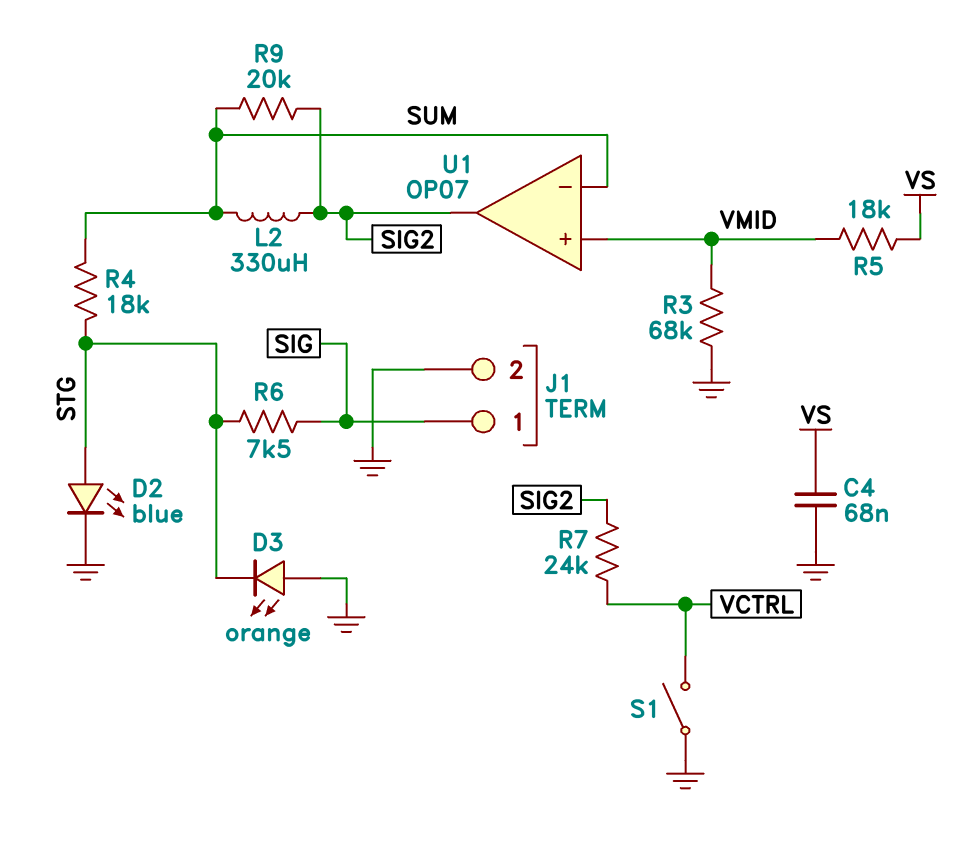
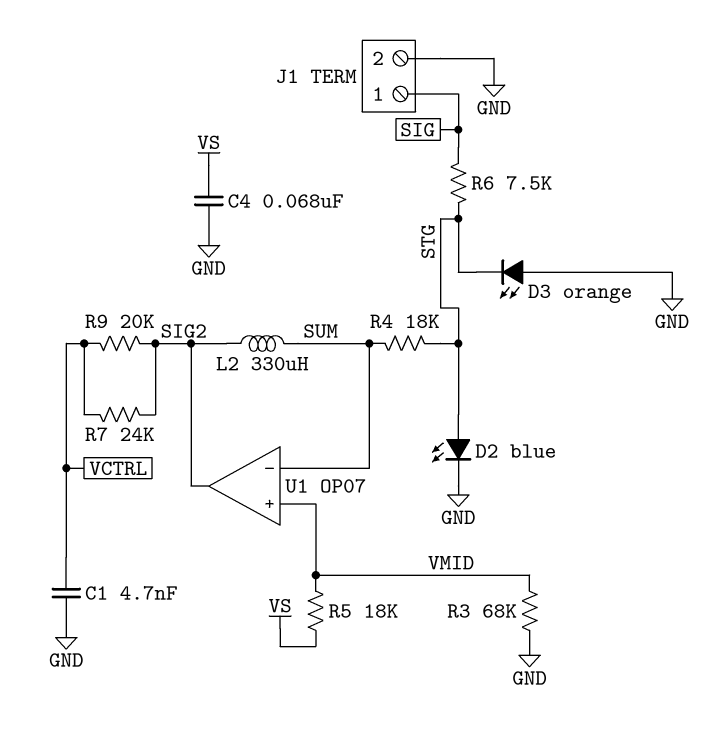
C1: none -> 4.7nF (GND, VCTRL)
R9: 20k (SIG2, SUM) -> 20k (SIG2, VCTRL)
S1: switch (GND, VCTRL) -> none

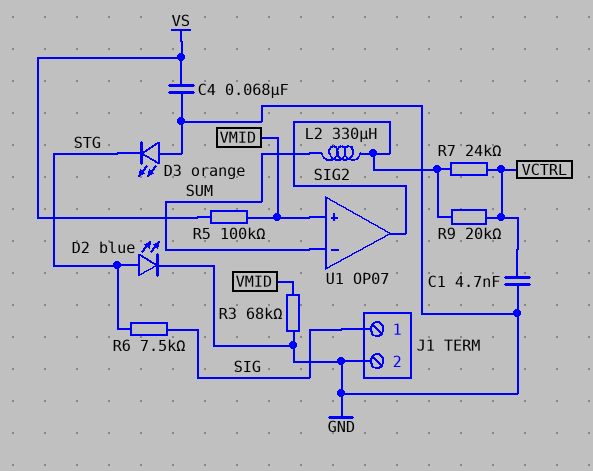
R4: 18k (STG, SUM) -> none
R5: 18k (VMID, VS) -> 100k (VMID, VS)

